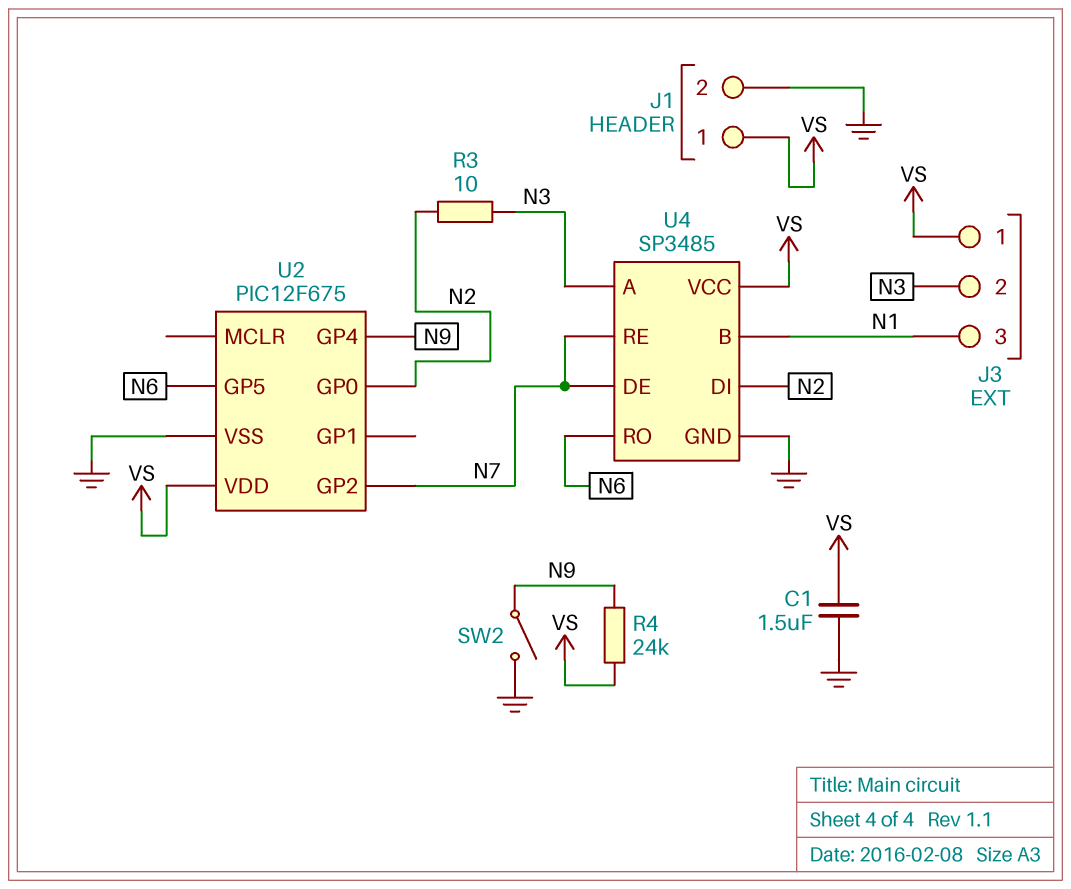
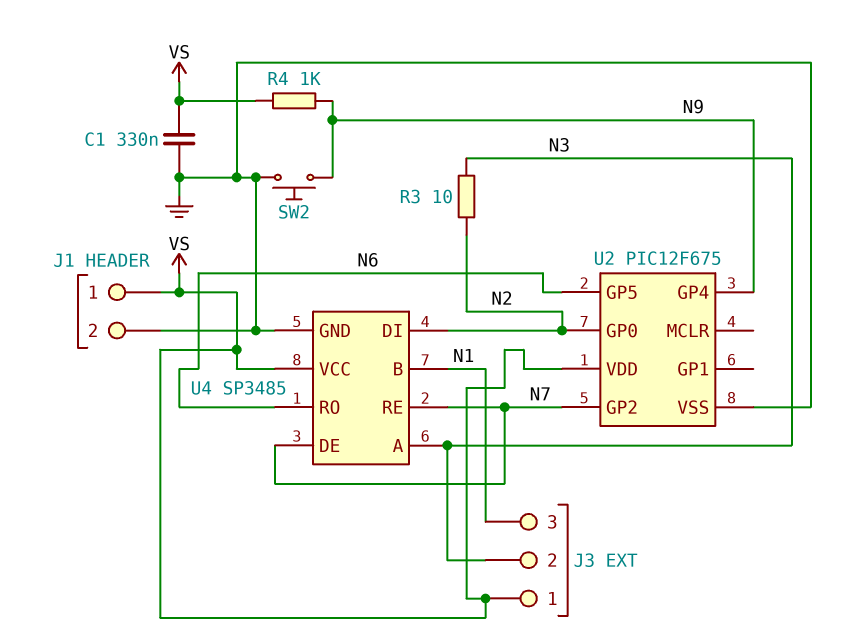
C1: 1.5uF (GND, VS) -> 330nF (GND, VS)
R4: 24k (N9, VS) -> 1k (N9, VS)
SW2: switch (GND, N9) -> button (GND, N9)

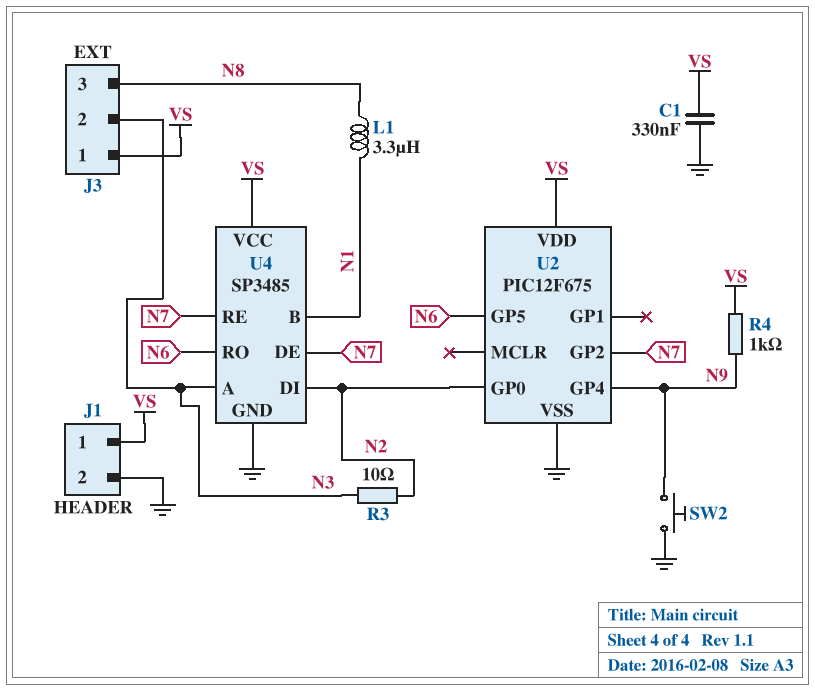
J3 pin 3: N1 -> N8
L1: none -> 3.3uH (N1, N8)

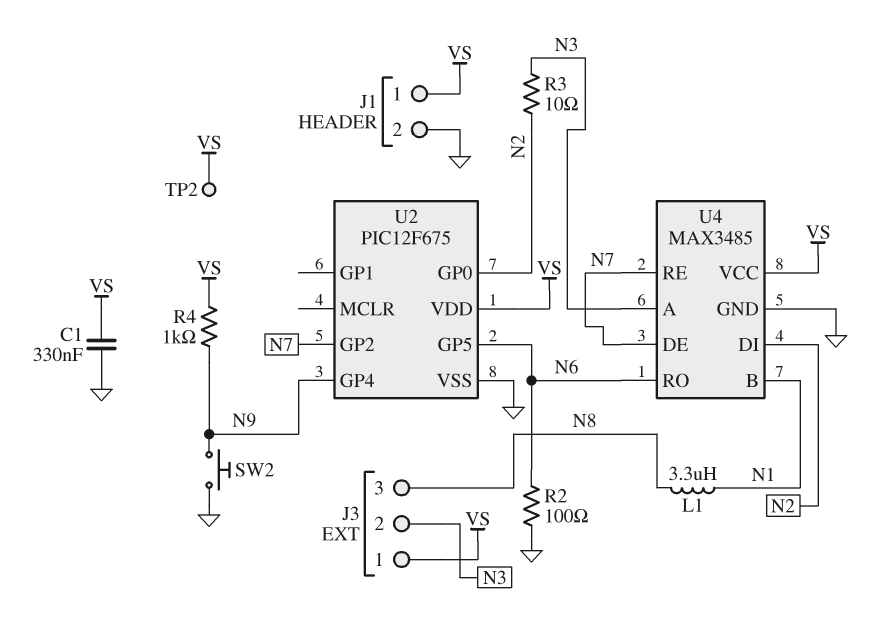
R2: none -> 100 (GND, N6)
TP2: none -> test point (VS)
U4: SP3485 -> MAX3485

